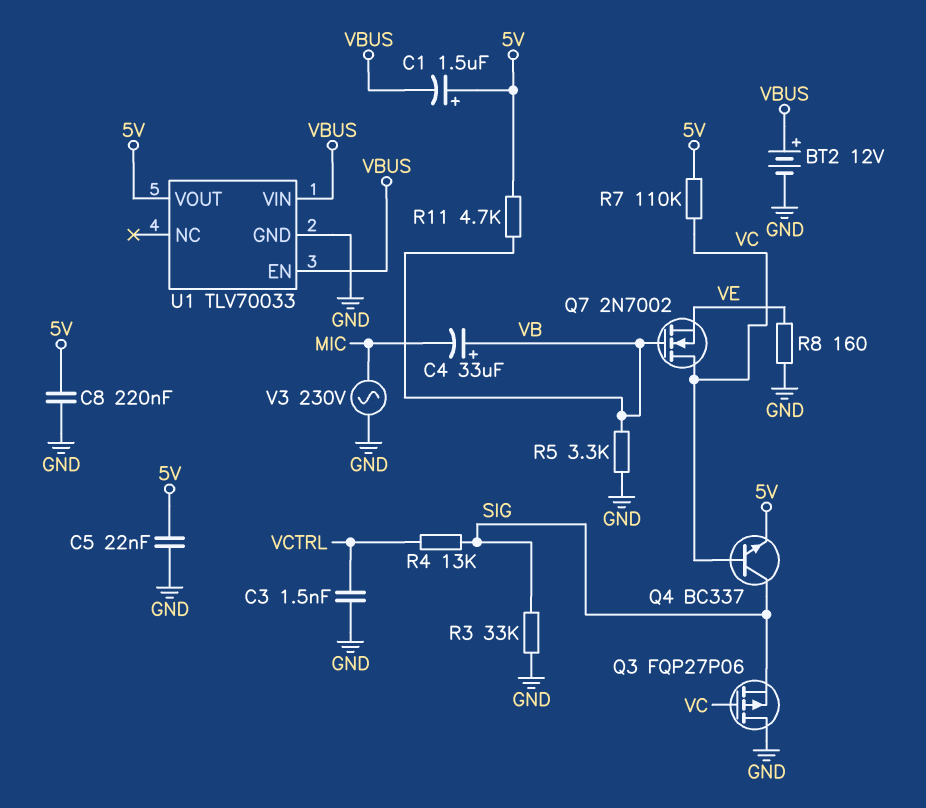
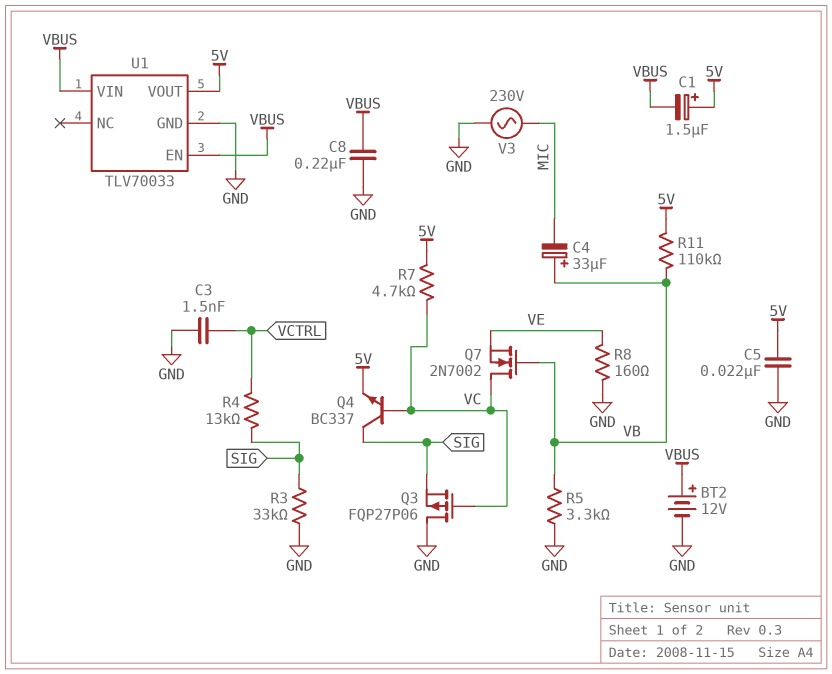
C8: 220nF (5V, GND) -> 220nF (GND, VBUS)
R7: 110k (5V, VC) -> 4.7k (5V, VC)
R11: 4.7k (5V, VB) -> 110k (5V, VB)

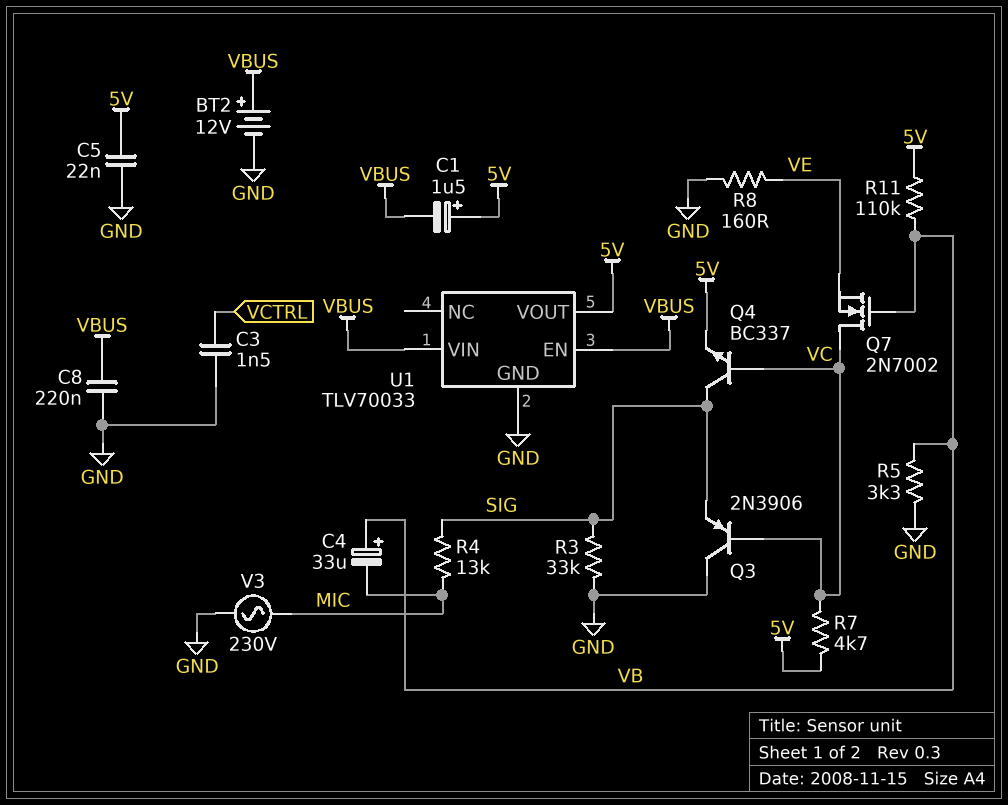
Q3: PMOS FQP27P06 (G VC, D GND, S SIG) -> PNP 2N3906 (B VC, C GND, E SIG)
R4: 13k (SIG, VCTRL) -> 13k (MIC, SIG)

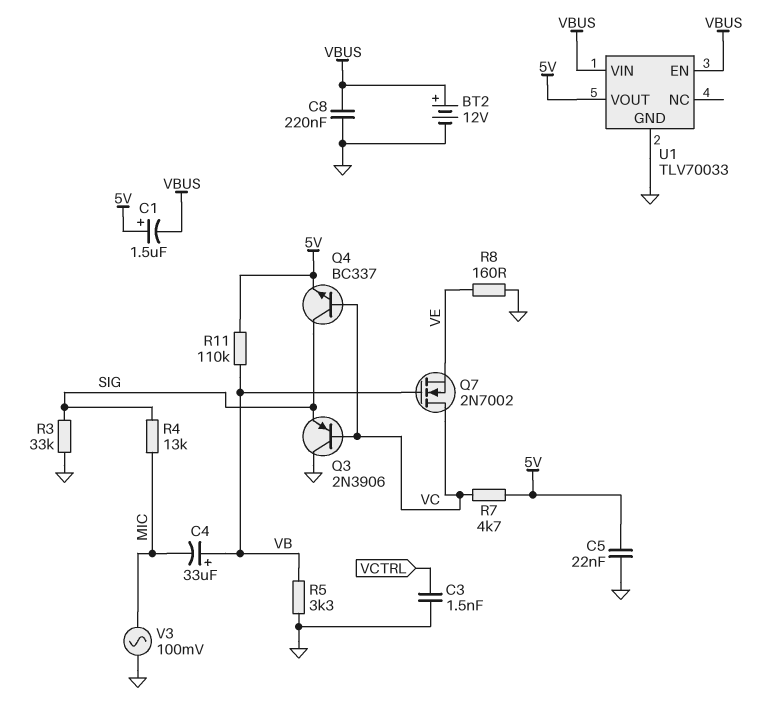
V3: AC 230V (GND, MIC) -> AC 100mV (GND, MIC)

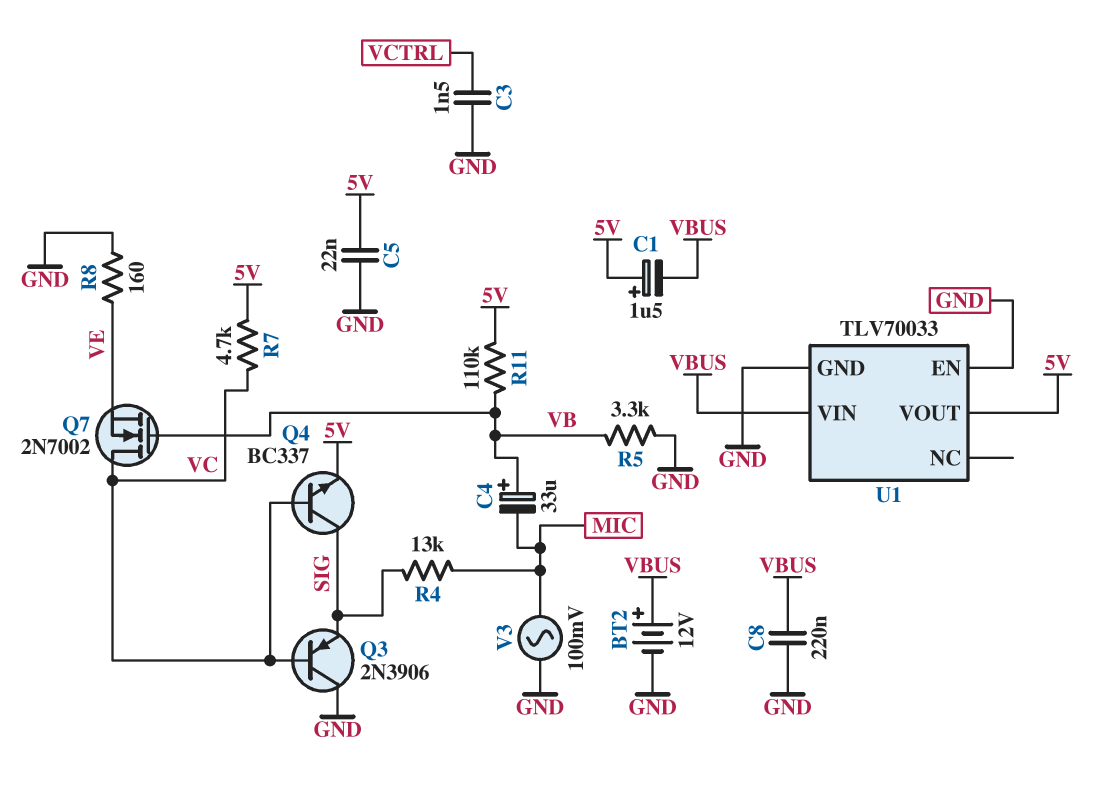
R3: 33k (GND, SIG) -> none
U1 pin EN: VBUS -> GND

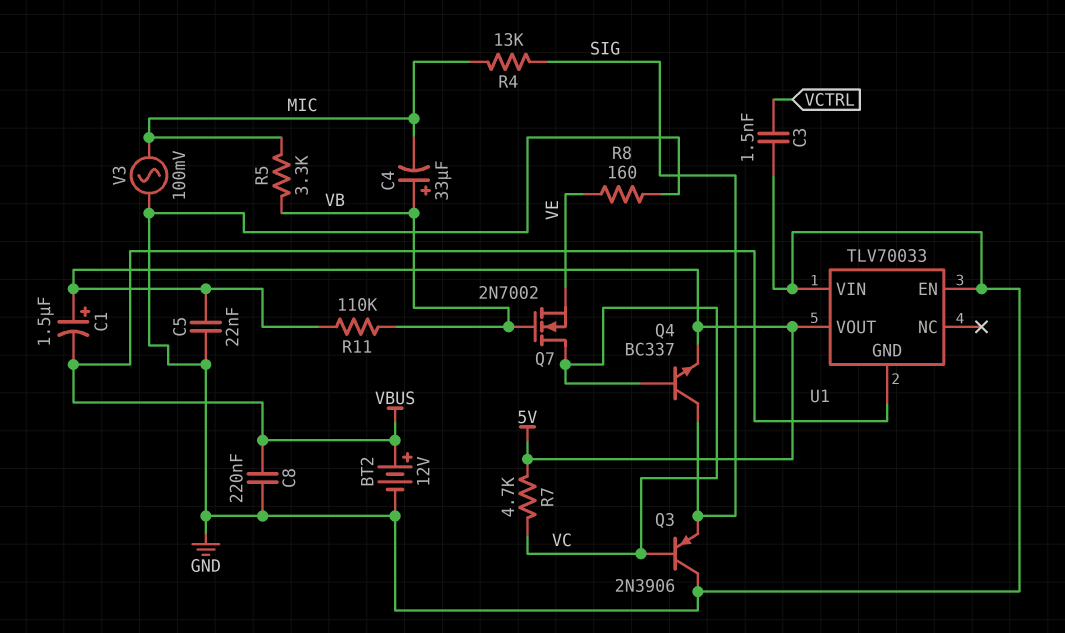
R5: 3.3k (GND, VB) -> 3.3k (MIC, VB)
U1 pin GND: GND -> VBUS
U1 pin VIN: VBUS -> GND

